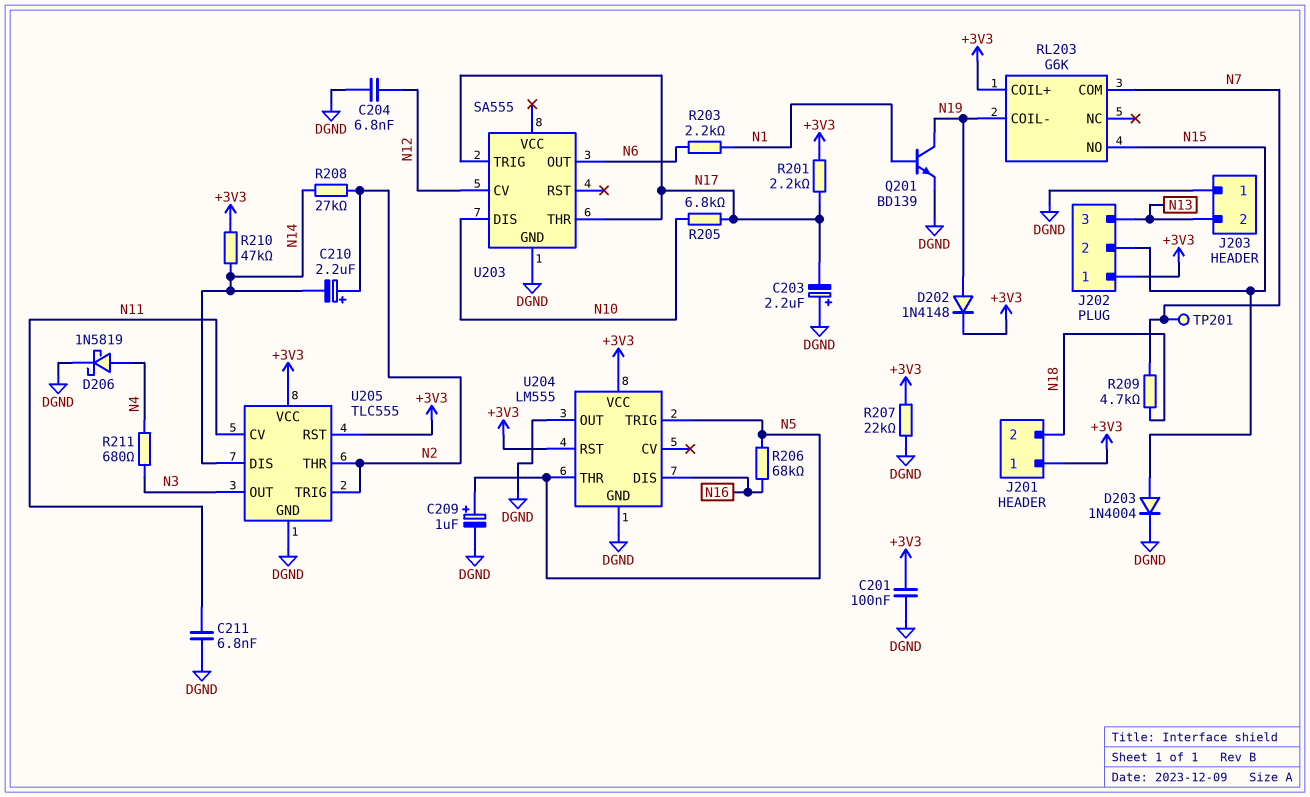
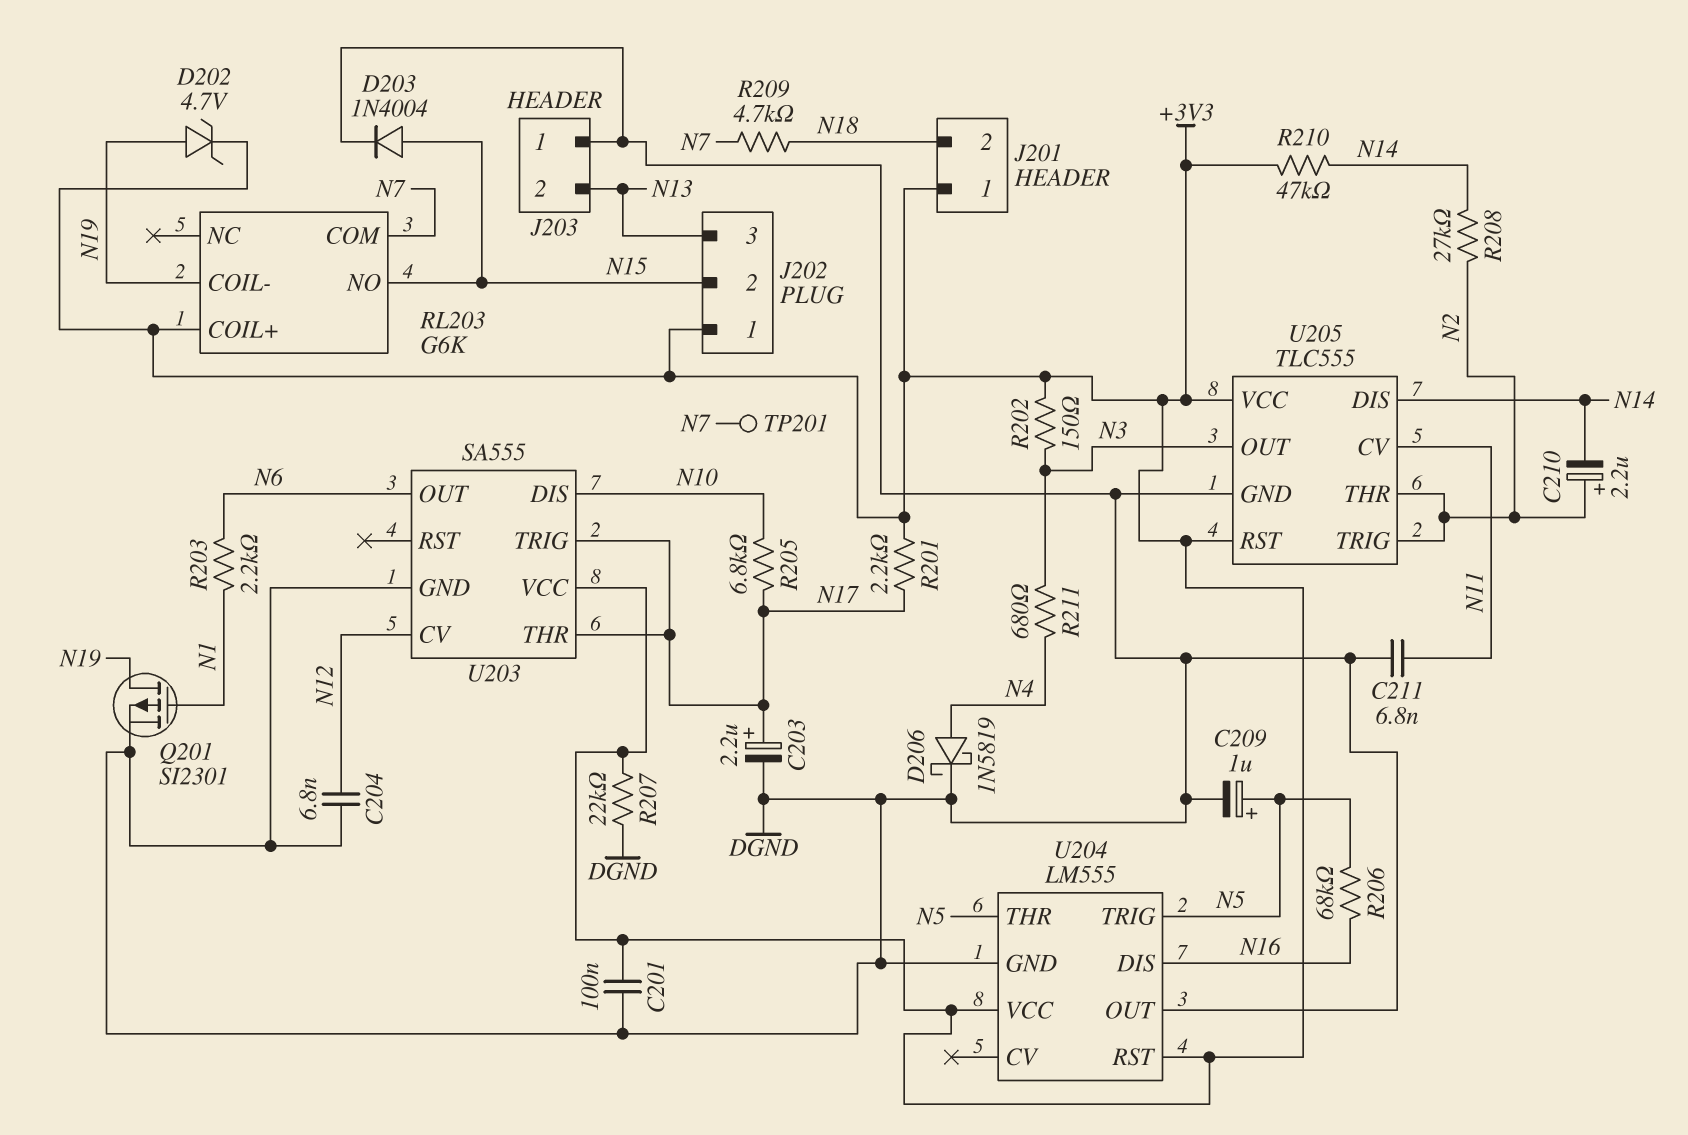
C203: 2.2uF (plus DGND, minus N17) -> 2.2uF (plus N17, minus DGND)
D202: diode 1N4148 (A N19, K +3V3) -> zener 4.7V (A N19, K +3V3)
Q201: NPN BD139 (B N1, C N19, E DGND) -> PMOS SI2301 (G N1, D N19, S DGND)
R202: none -> 150 (+3V3, N3)
U203 pin VCC: none -> +3V3

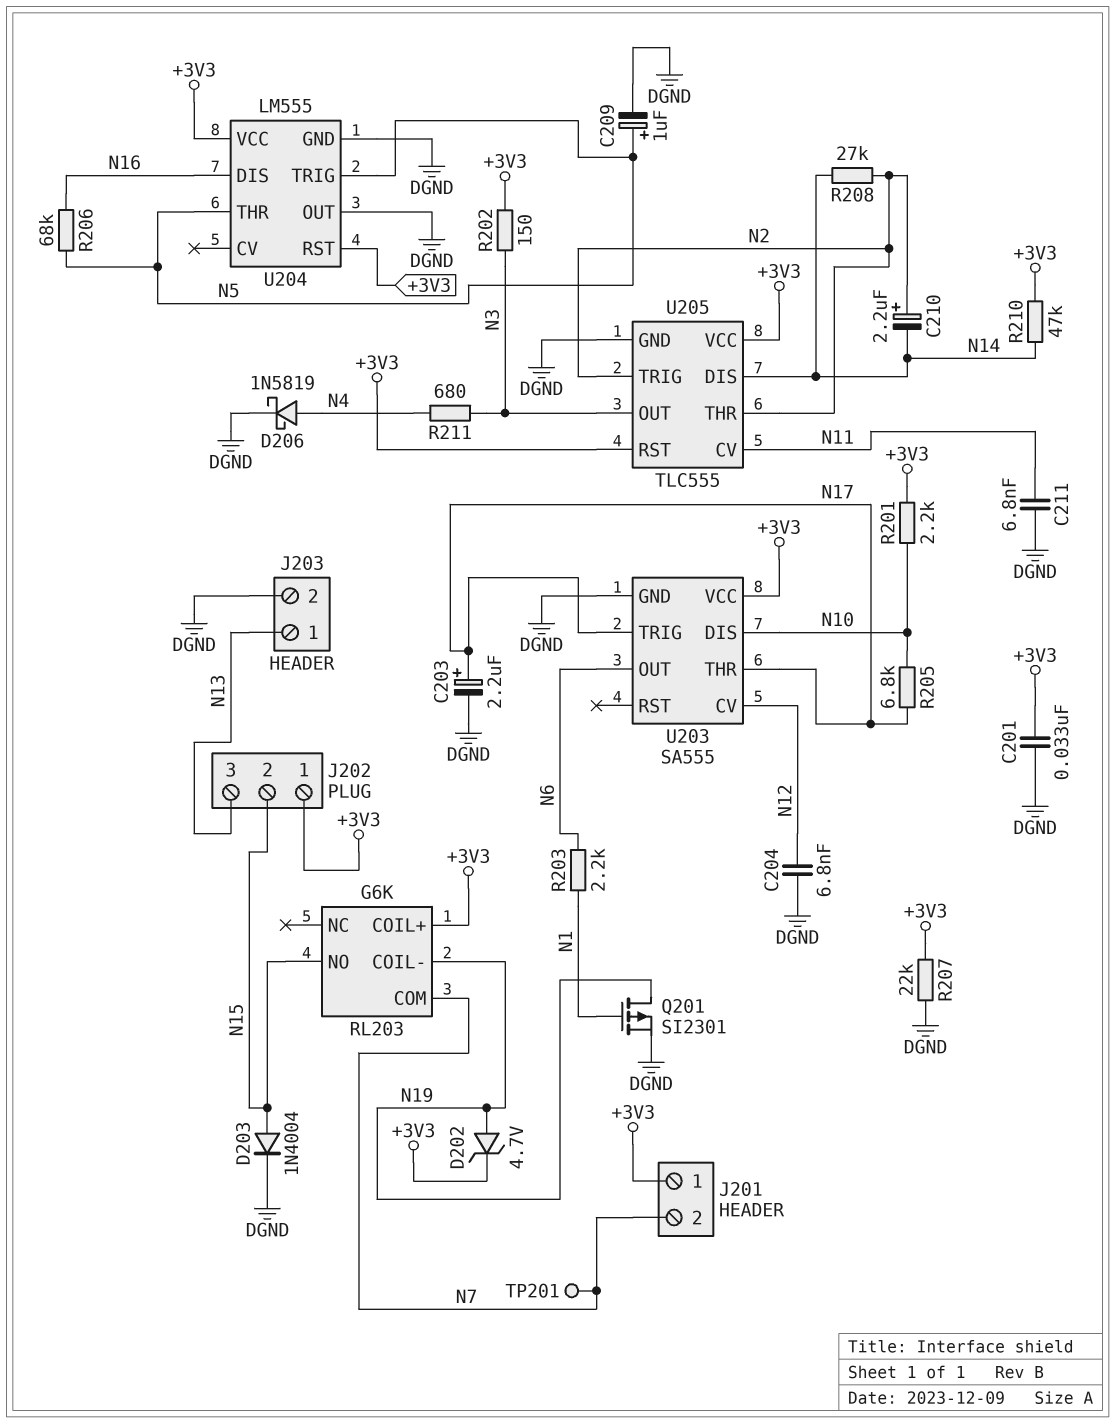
C201: 100nF (+3V3, DGND) -> 33nF (+3V3, DGND)
J201 pin 2: N18 -> N7
J203 pin 1: DGND -> N13
J203 pin 2: N13 -> DGND
R201: 2.2k (+3V3, N17) -> 2.2k (+3V3, N10)
R209: 4.7k (N7, N18) -> none

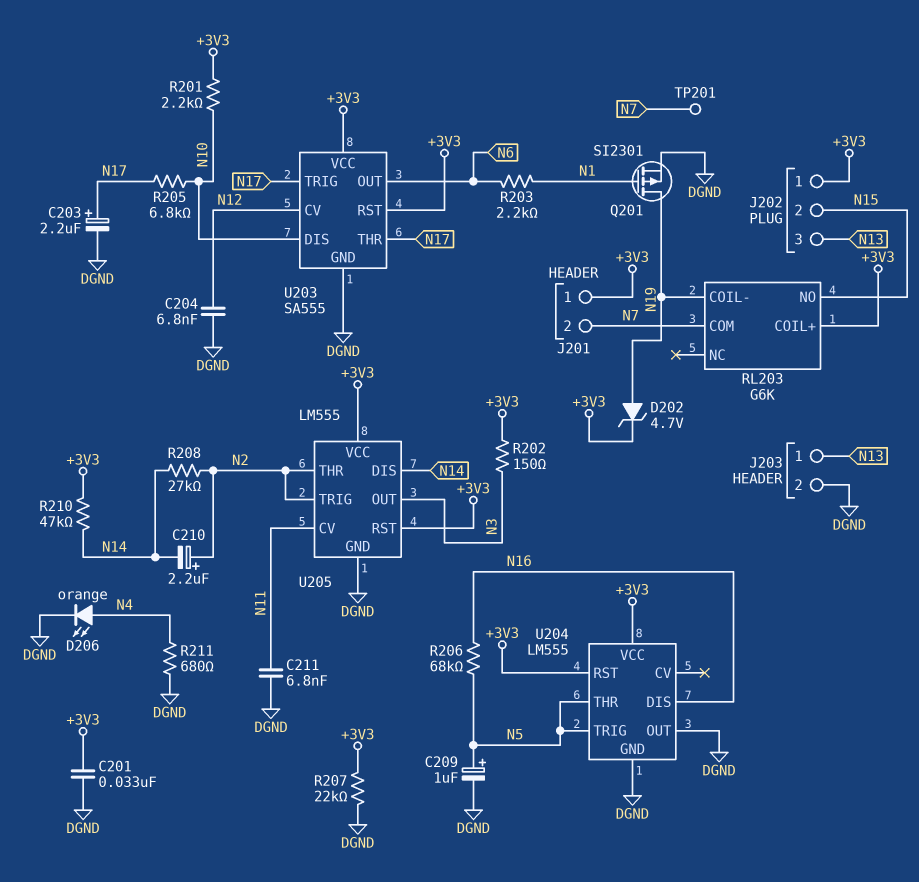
D203: diode 1N4004 (A N15, K DGND) -> none
D206: schottky 1N5819 (A N4, K DGND) -> LED orange (A N4, K DGND)
R211: 680 (N3, N4) -> 680 (DGND, N4)
U203 pin RST: none -> +3V3
U205: TLC555 -> LM555

